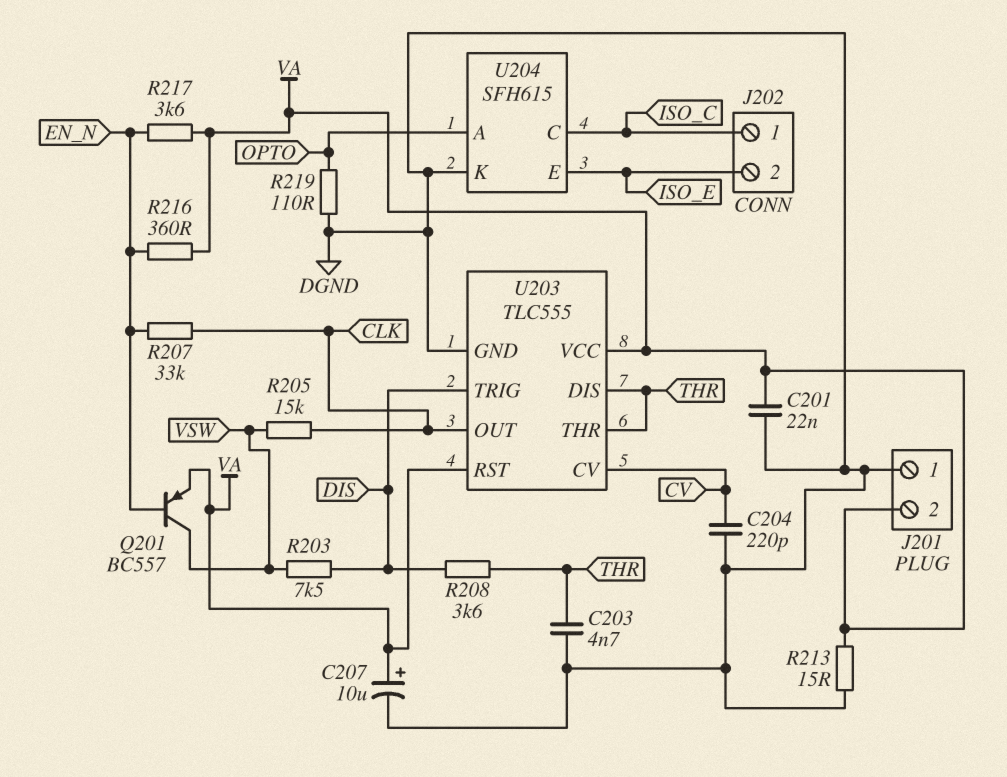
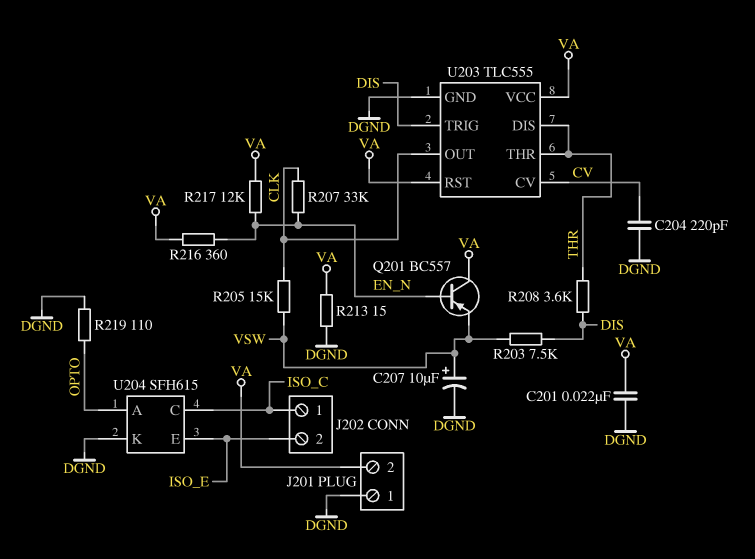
C203: 4.7nF (DGND, THR) -> none
C207: 10uF (plus VA, minus DGND) -> 10uF (plus VSW, minus DGND)
Q201: PNP BC557 (B EN_N, C VSW, E VA) -> PNP BC557 (B EN_N, C VA, E VSW)
R217: 3.6k (EN_N, VA) -> 12k (EN_N, VA)

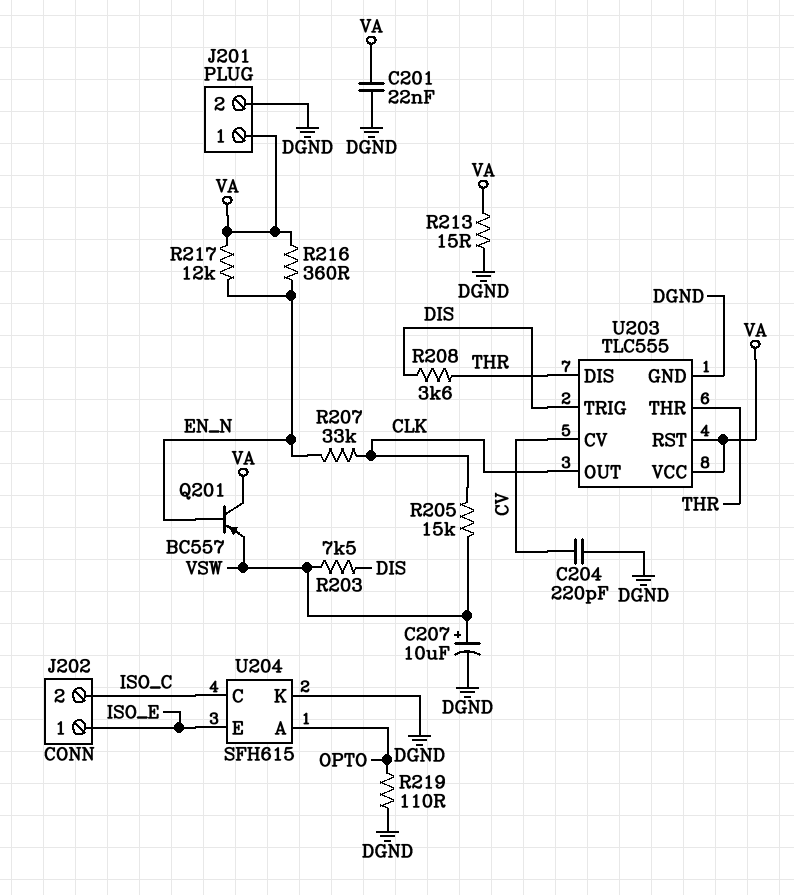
J201 pin 1: DGND -> VA
J201 pin 2: VA -> DGND
J202 pin 1: ISO_C -> ISO_E
J202 pin 2: ISO_E -> ISO_C

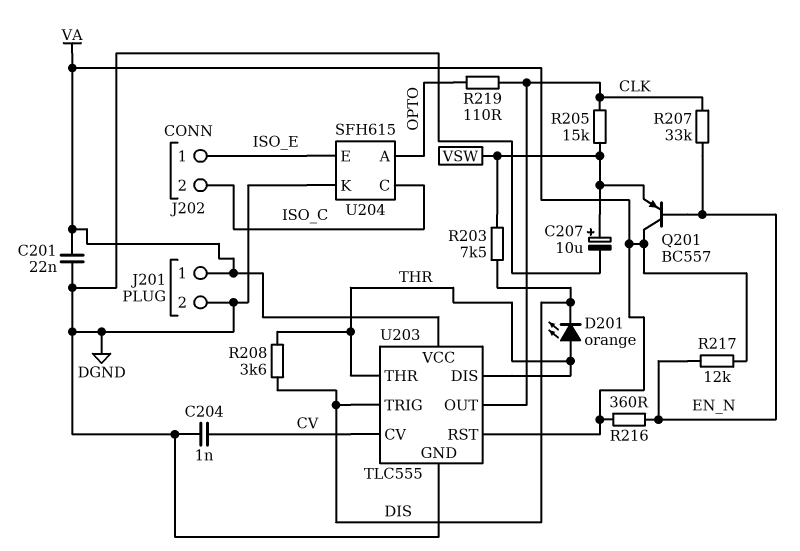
C204: 220pF (CV, DGND) -> 1nF (CV, DGND)
D201: none -> LED orange (A THR, K DIS)
R213: 15 (DGND, VA) -> none
R219: 110 (DGND, OPTO) -> 110 (CLK, OPTO)

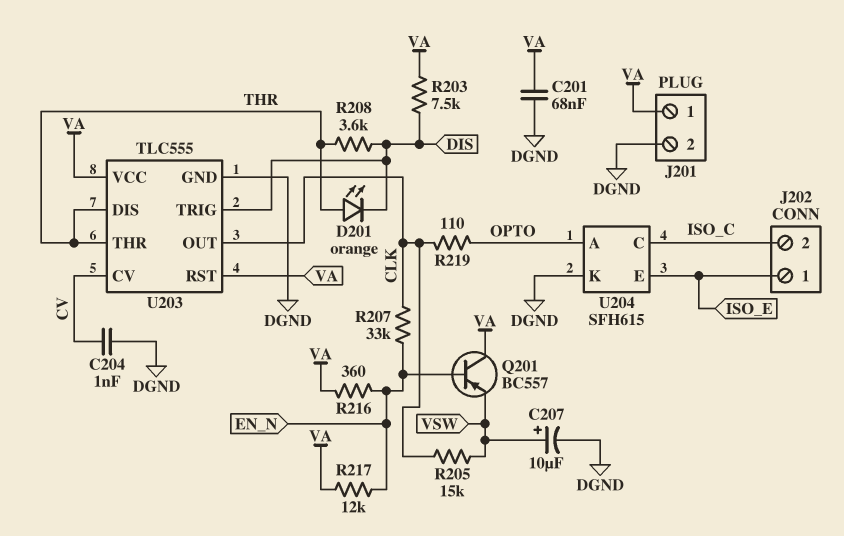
C201: 22nF (DGND, VA) -> 68nF (DGND, VA)
R203: 7.5k (DIS, VSW) -> 7.5k (DIS, VA)

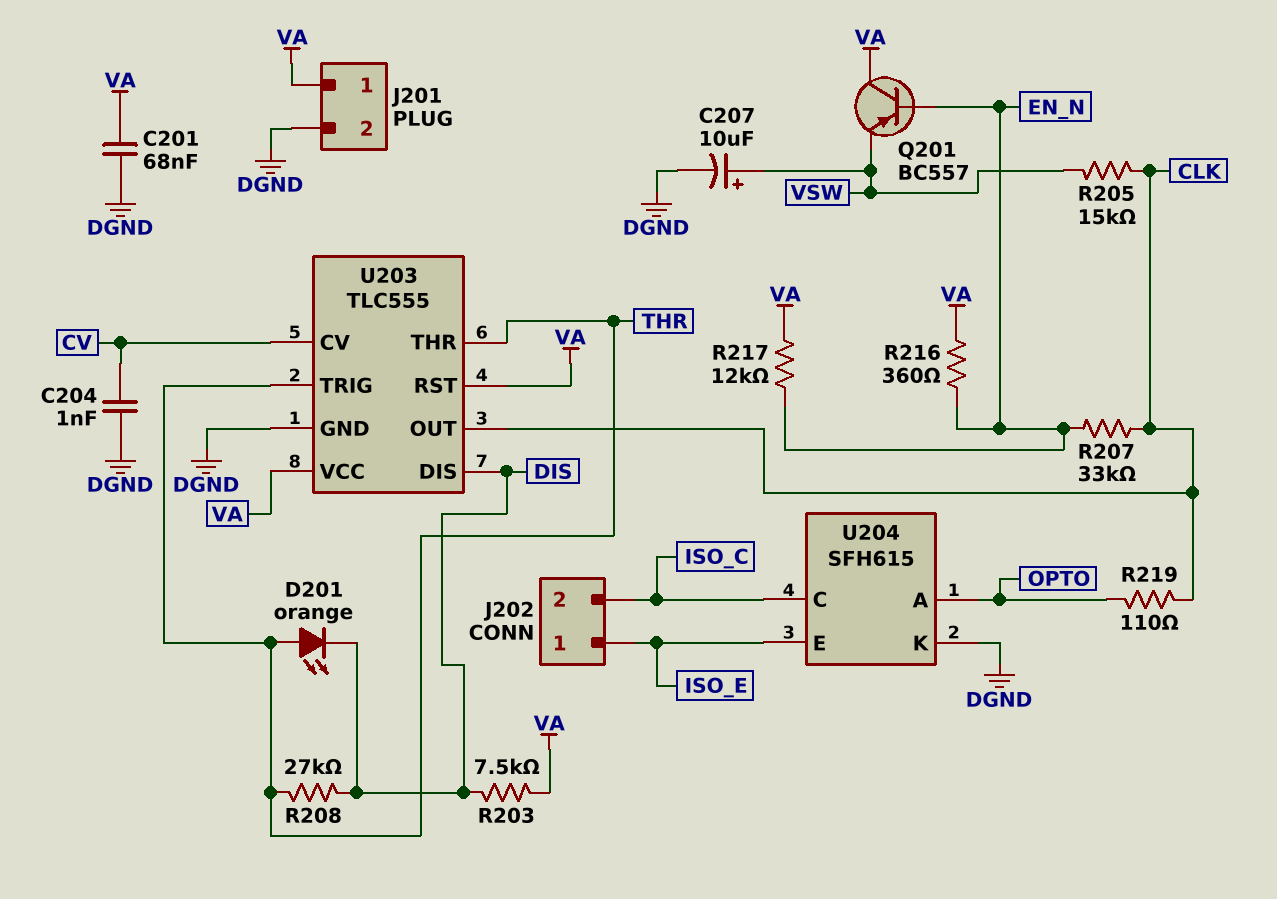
R208: 3.6k (DIS, THR) -> 27k (DIS, THR)
U203 pin DIS: THR -> DIS
U203 pin TRIG: DIS -> THR

